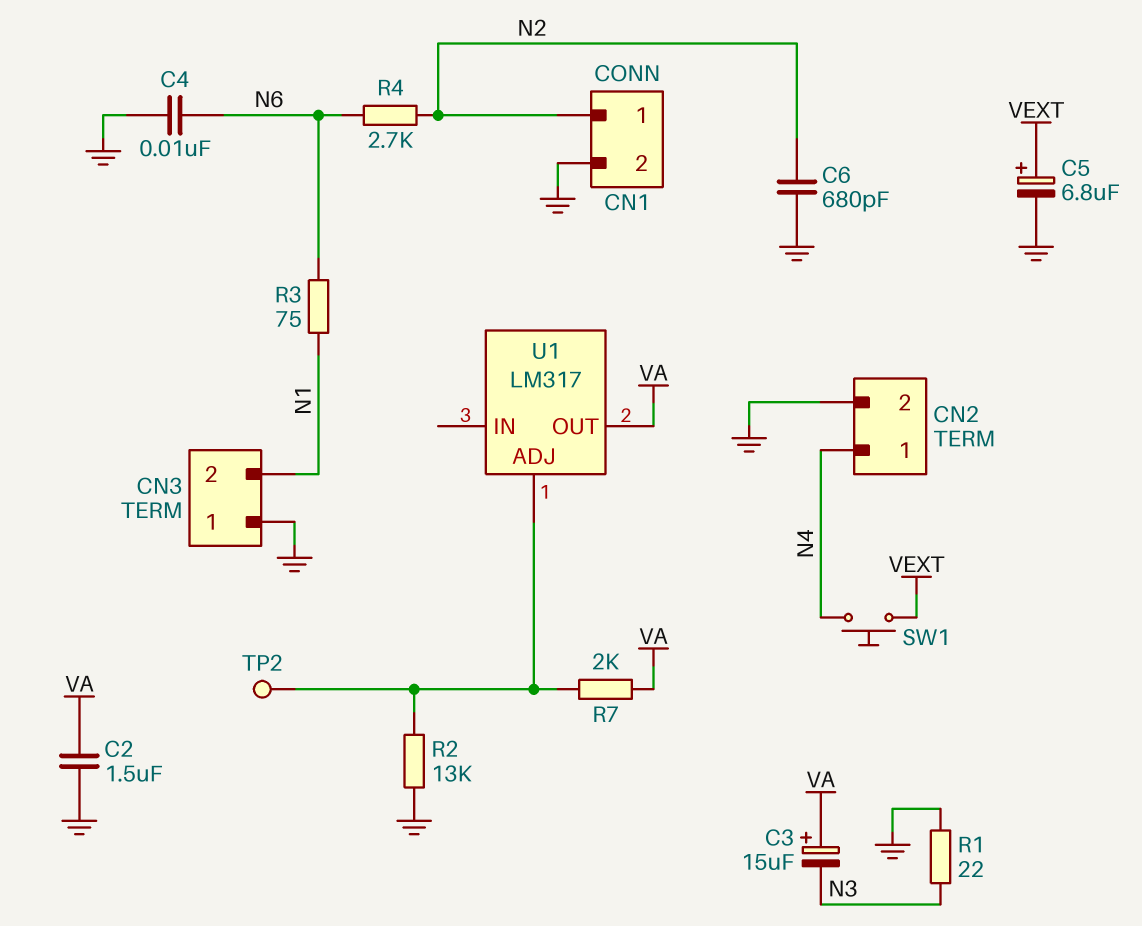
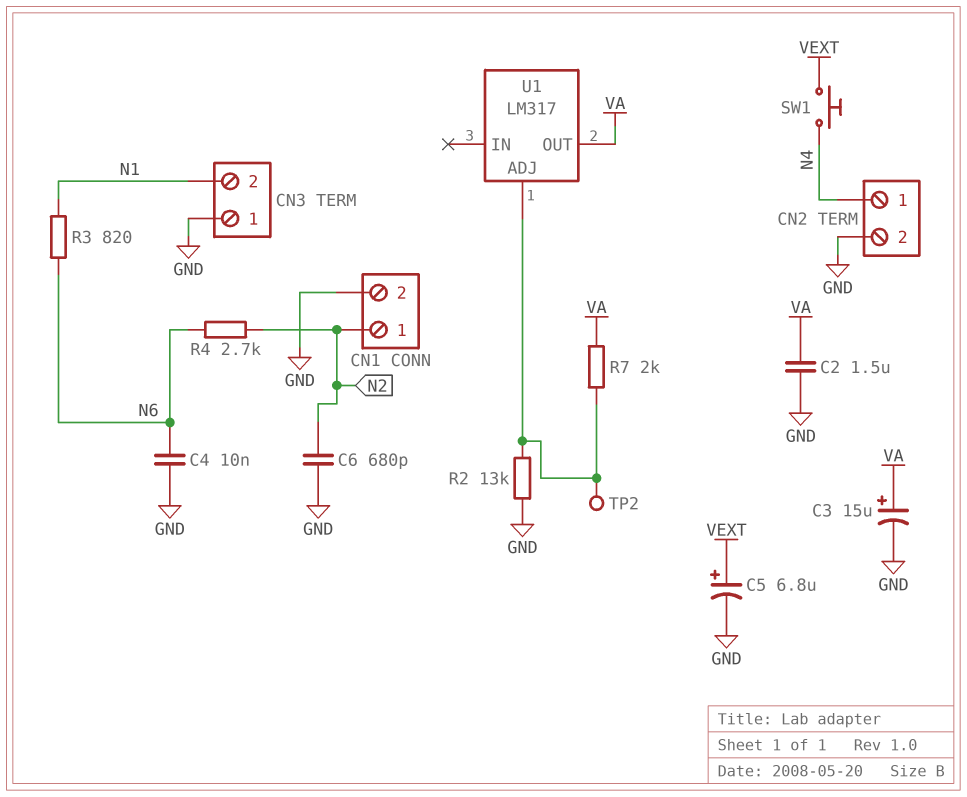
C3: 15uF (plus VA, minus N3) -> 15uF (plus VA, minus GND)
R1: 22 (GND, N3) -> none
R3: 75 (N1, N6) -> 820 (N1, N6)

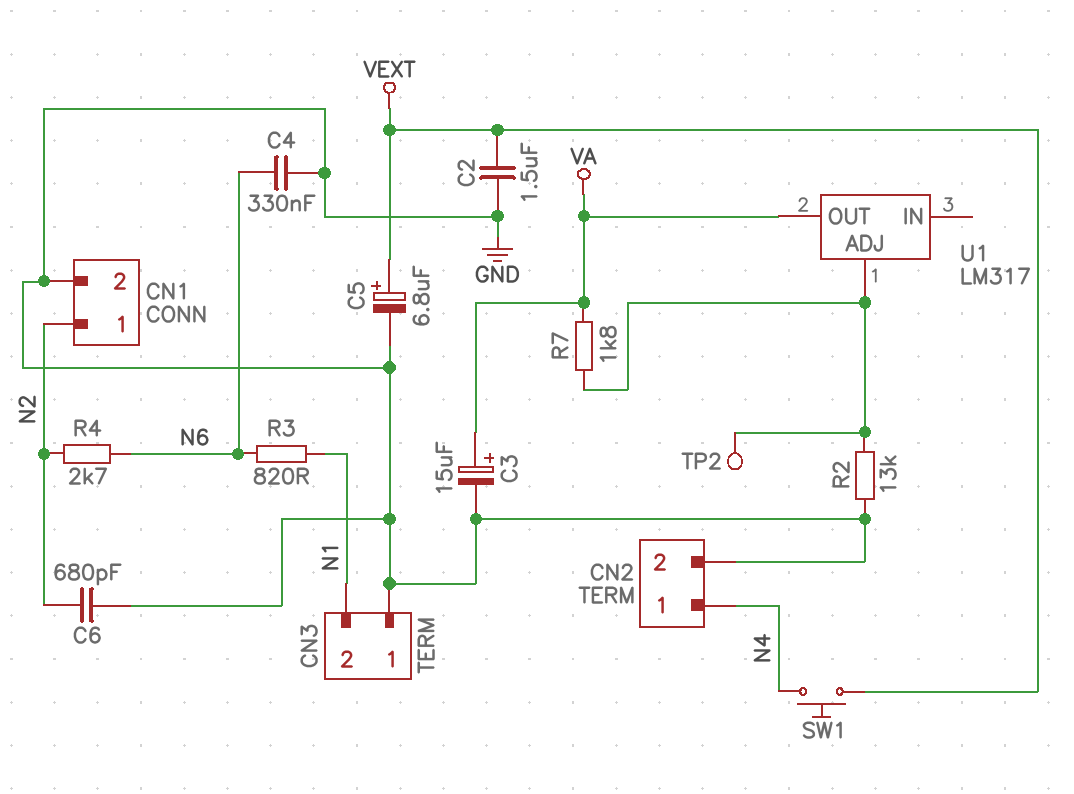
C2: 1.5uF (GND, VA) -> 1.5uF (GND, VEXT)
C4: 10nF (GND, N6) -> 330nF (GND, N6)
R7: 2k (U1/ADJ, VA) -> 1.8k (U1/ADJ, VA)

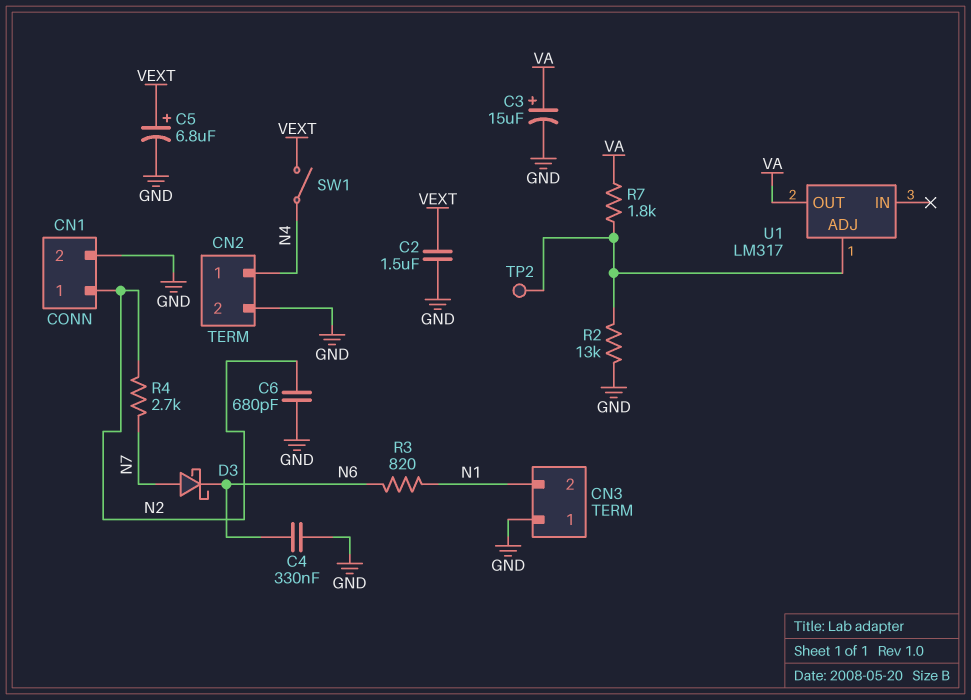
D3: none -> schottky (A N7, K N6)
R4: 2.7k (N2, N6) -> 2.7k (N2, N7)
SW1: button (N4, VEXT) -> switch (N4, VEXT)

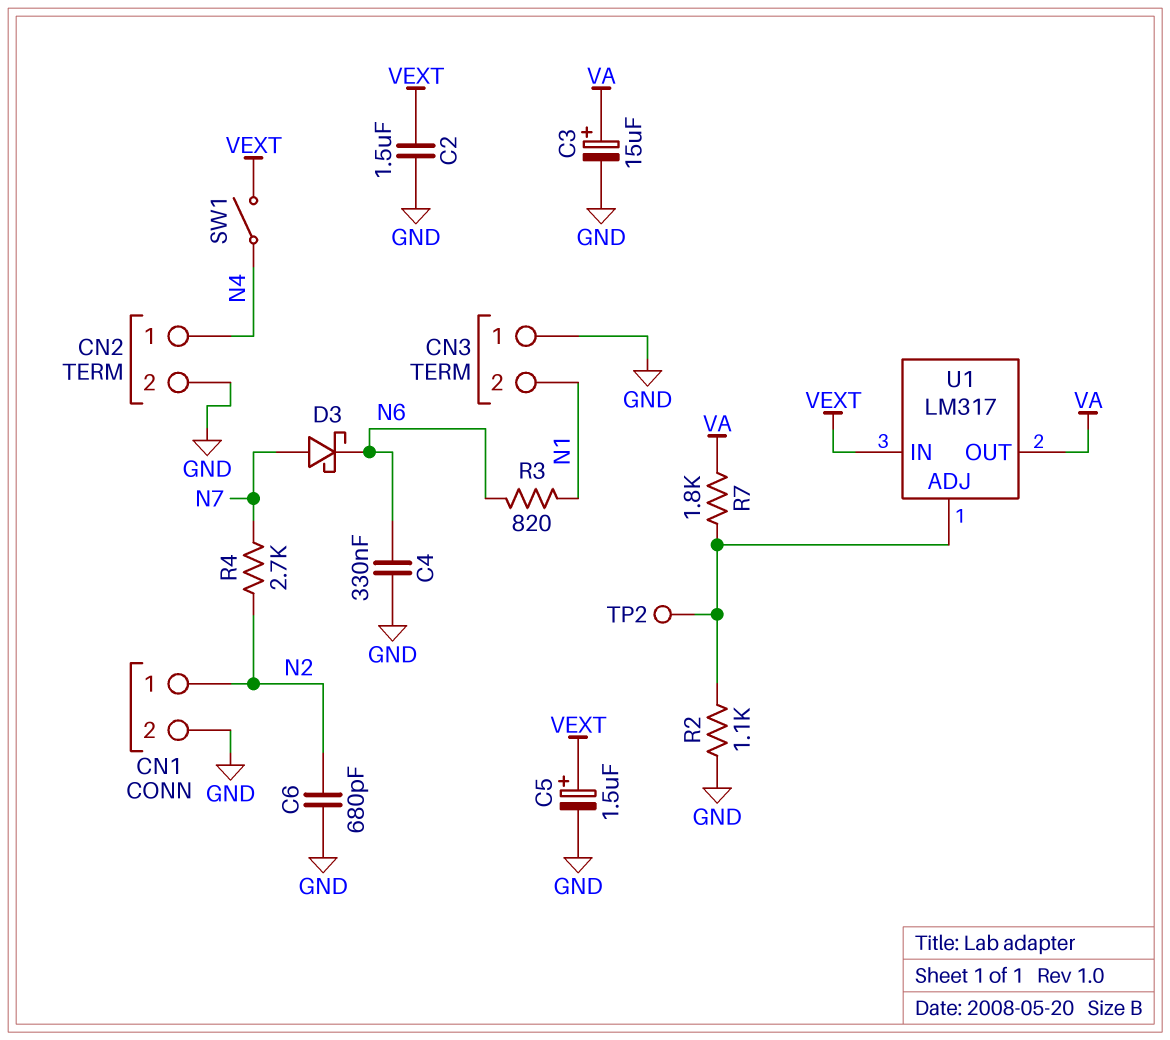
C5: 6.8uF (plus VEXT, minus GND) -> 1.5uF (plus VEXT, minus GND)
R2: 13k (GND, U1/ADJ) -> 1.1k (GND, U1/ADJ)
U1 pin IN: none -> VEXT

